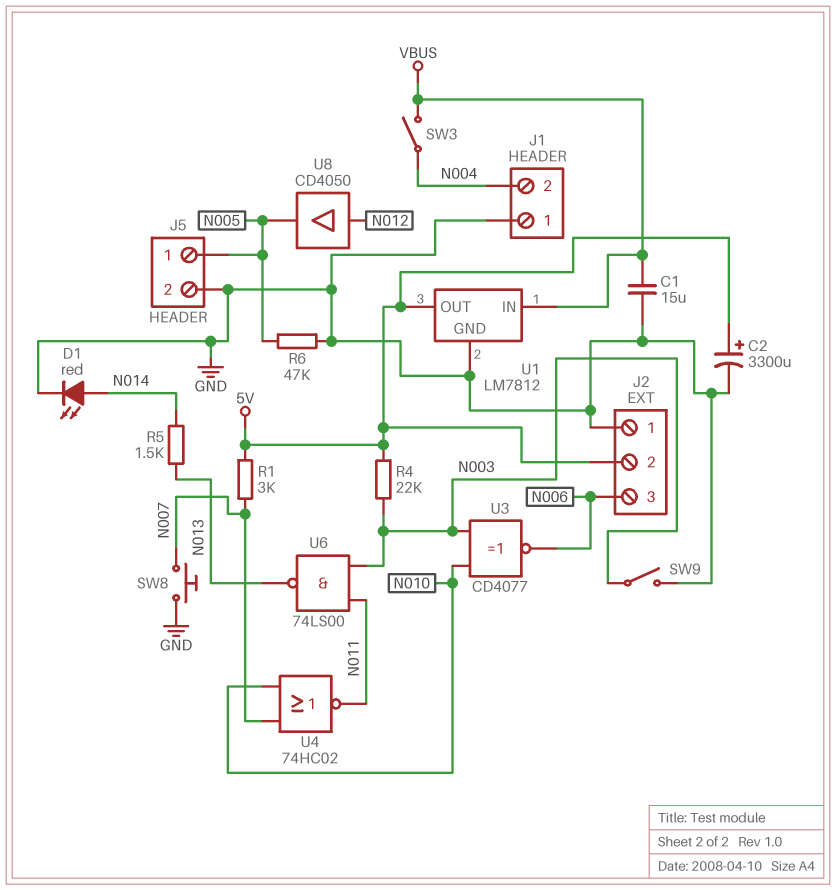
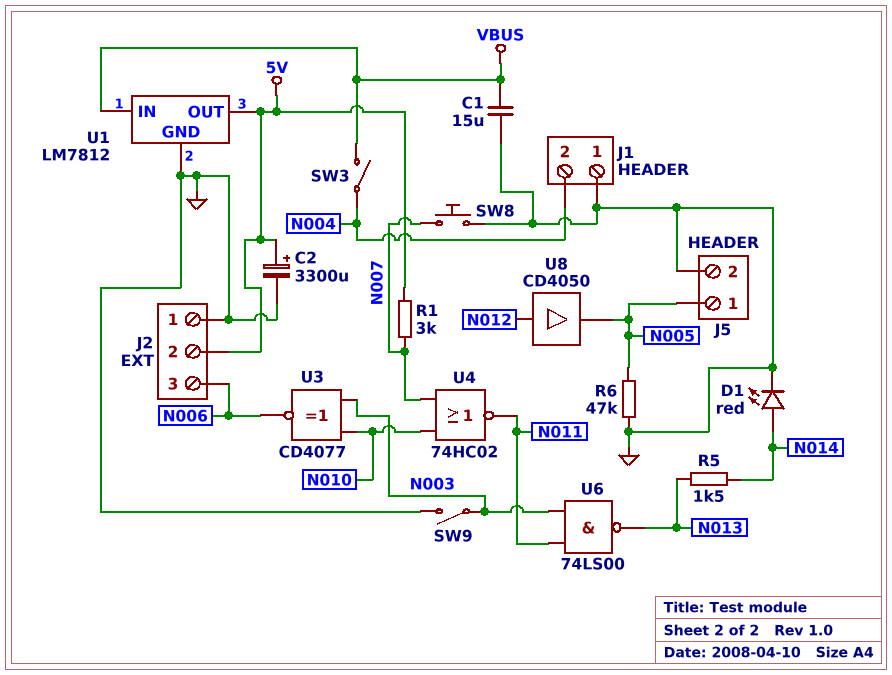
R4: 22k (5V, N003) -> none

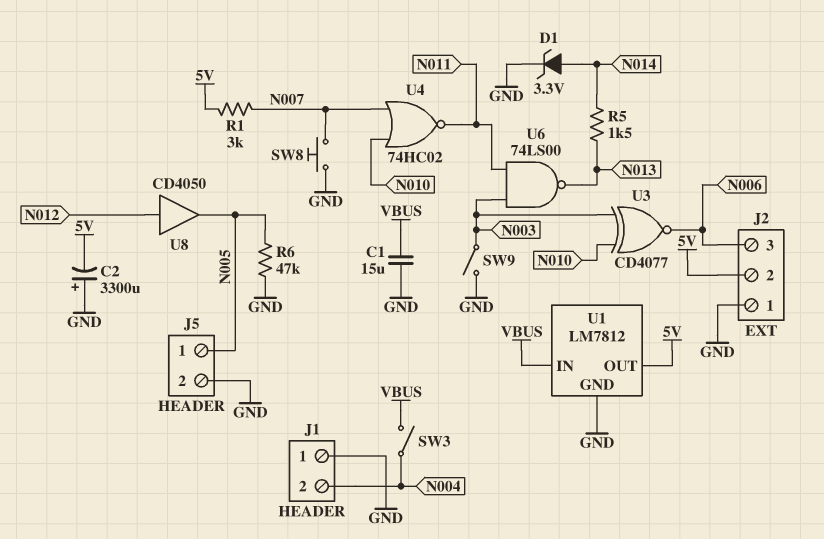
C2: 3300uF (plus 5V, minus GND) -> 3300uF (plus GND, minus 5V)
D1: LED red (A N014, K GND) -> zener 3.3V (A N014, K GND)

